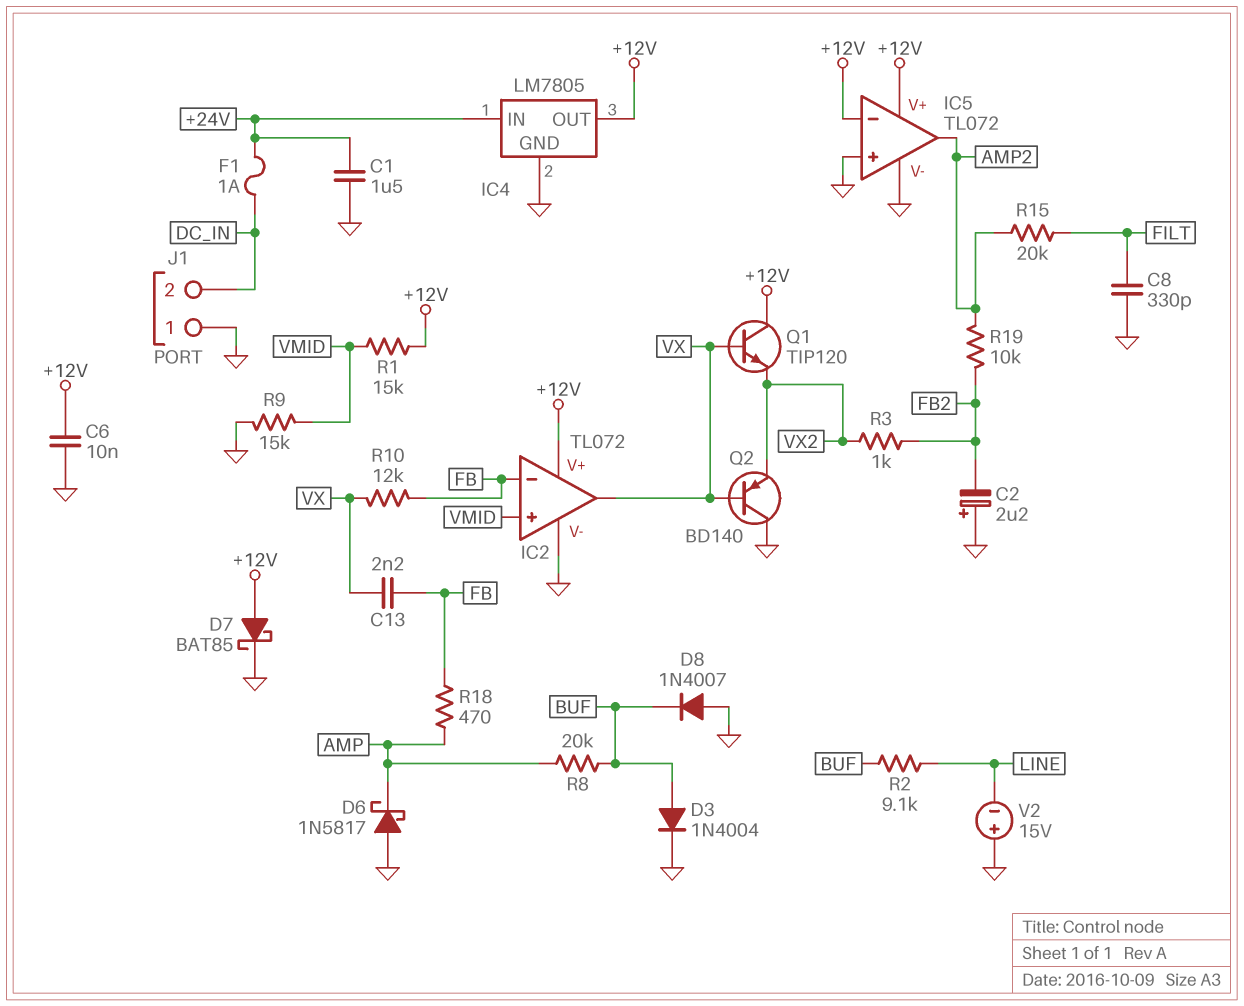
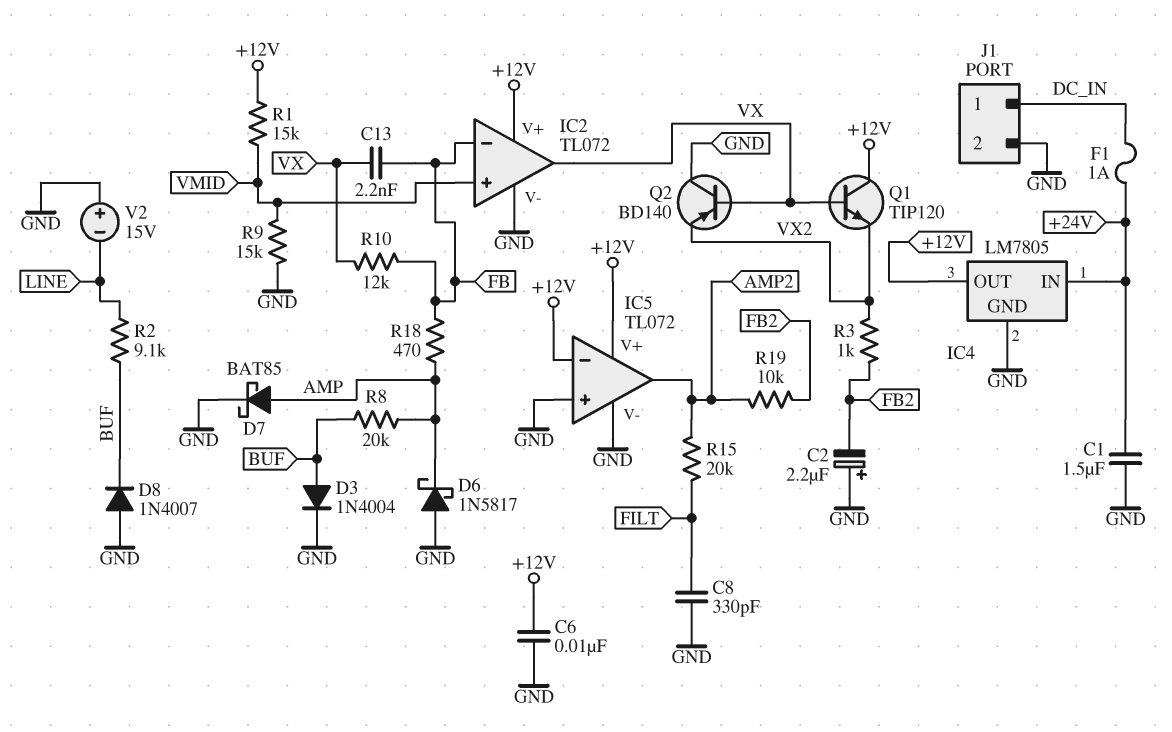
D7: schottky BAT85 (A +12V, K GND) -> schottky BAT85 (A AMP, K GND)
J1 pin 1: GND -> DC_IN
J1 pin 2: DC_IN -> GND

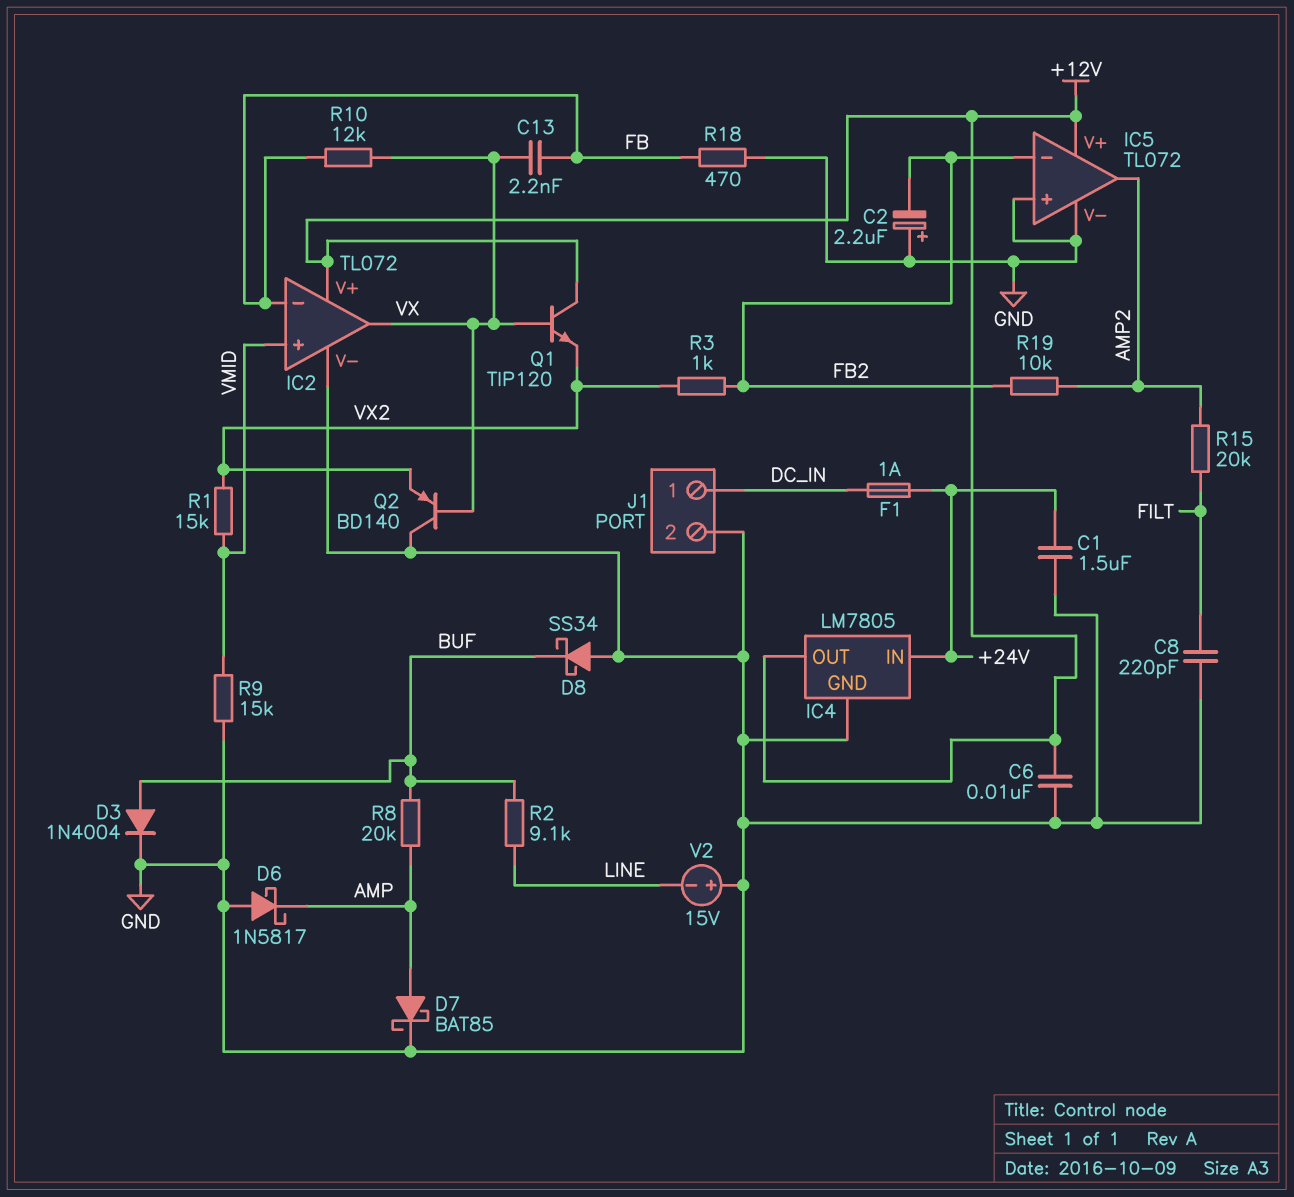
C8: 330pF (FILT, GND) -> 220pF (FILT, GND)
D8: diode 1N4007 (A GND, K BUF) -> schottky SS34 (A GND, K BUF)
IC5 pin in-: +12V -> FB2
R1: 15k (+12V, VMID) -> 15k (VMID, VX2)
R18: 470 (AMP, FB) -> 470 (FB, GND)

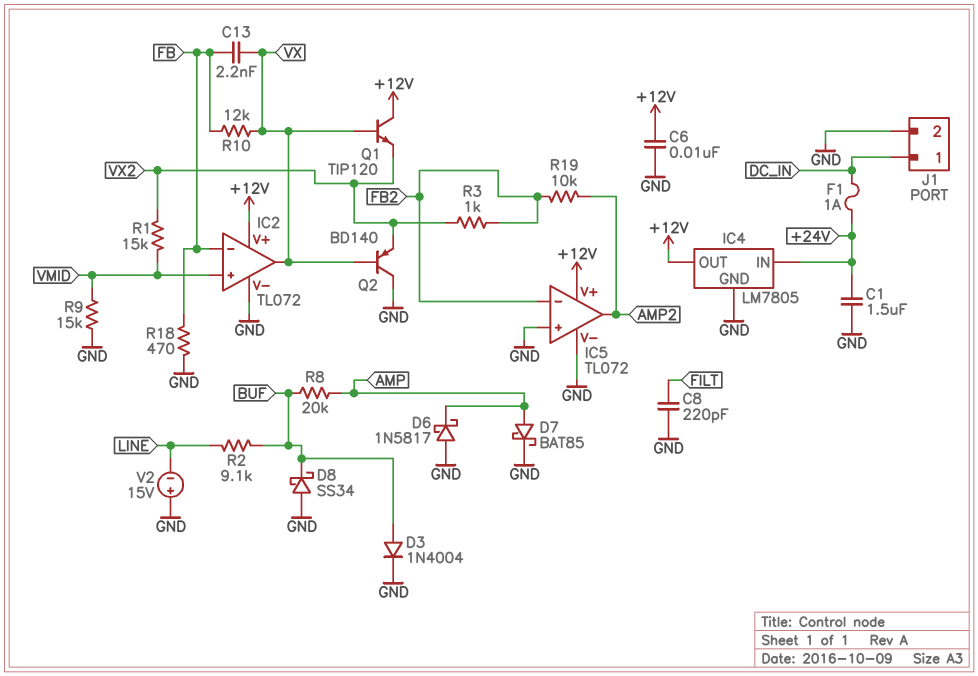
C2: 2.2uF (plus GND, minus FB2) -> none
R15: 20k (AMP2, FILT) -> none

